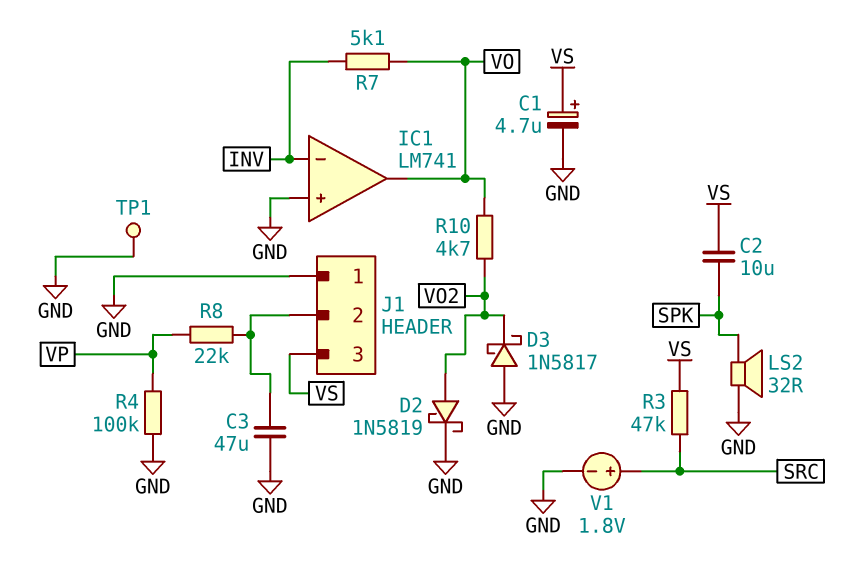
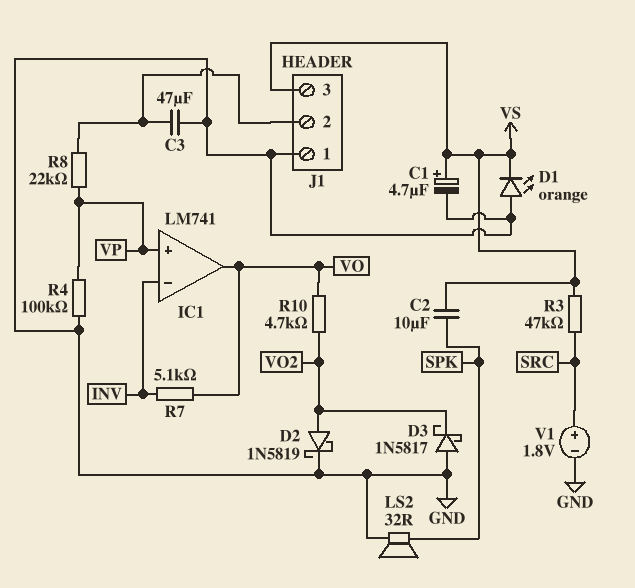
D1: none -> LED orange (A GND, K VS)
IC1 pin in+: GND -> VP
TP1: test point (GND) -> none

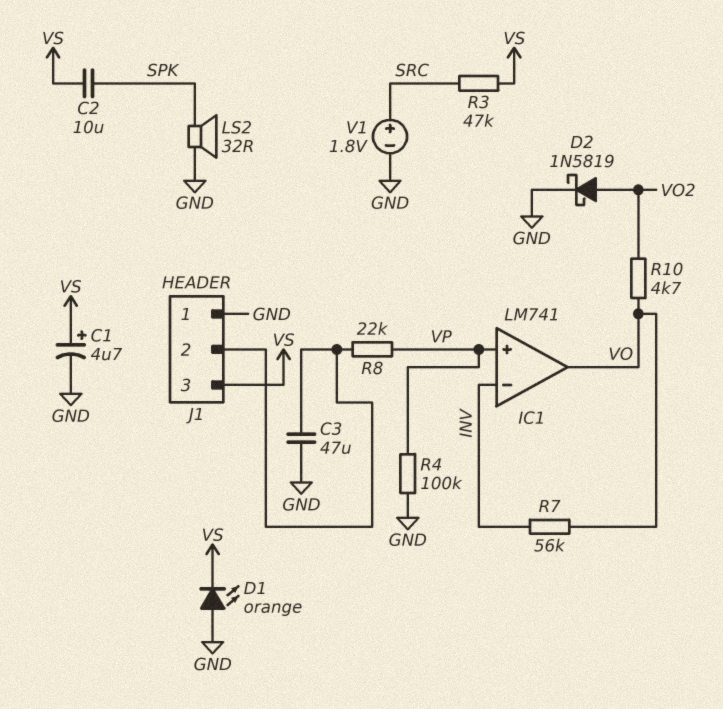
D3: schottky 1N5817 (A GND, K VO2) -> none
R7: 5.1k (INV, VO) -> 56k (INV, VO)

